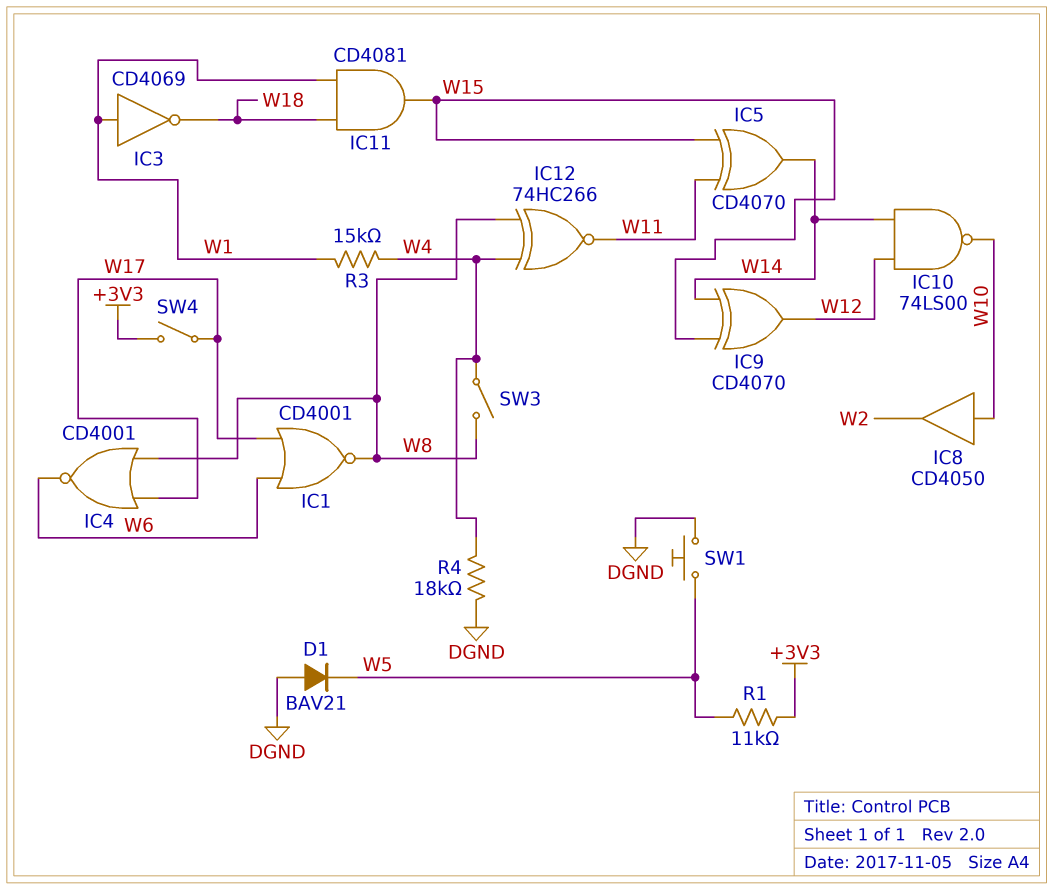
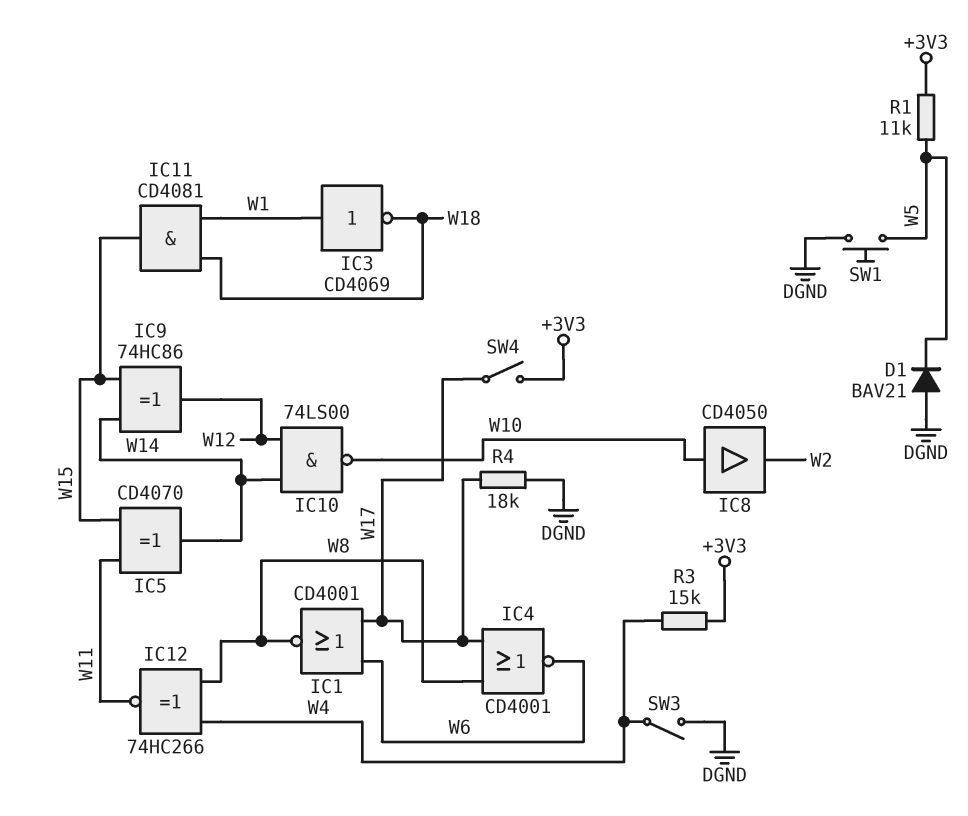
IC9: XOR CD4070 (in W14, in W15, out W12) -> XOR 74HC86 (in W14, in W15, out W12)
R3: 15k (W1, W4) -> 15k (+3V3, W4)
R4: 18k (DGND, W4) -> 18k (DGND, W17)
SW3: switch (W4, W8) -> switch (DGND, W4)

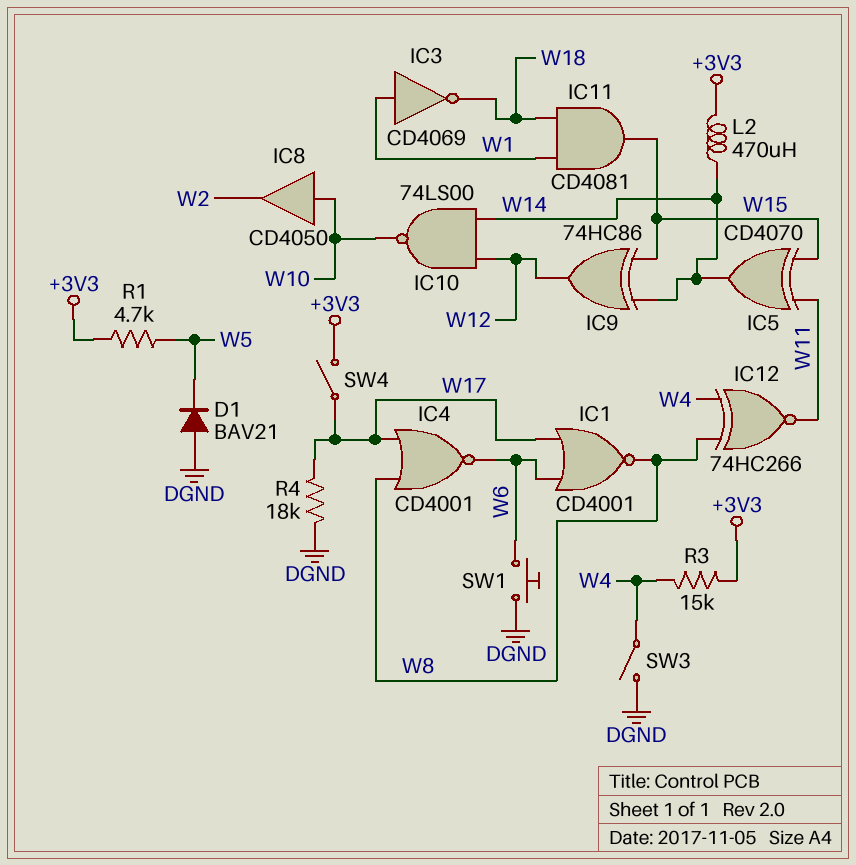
L2: none -> 470uH (+3V3, W14)
R1: 11k (+3V3, W5) -> 4.7k (+3V3, W5)
SW1: button (DGND, W5) -> button (DGND, W6)

